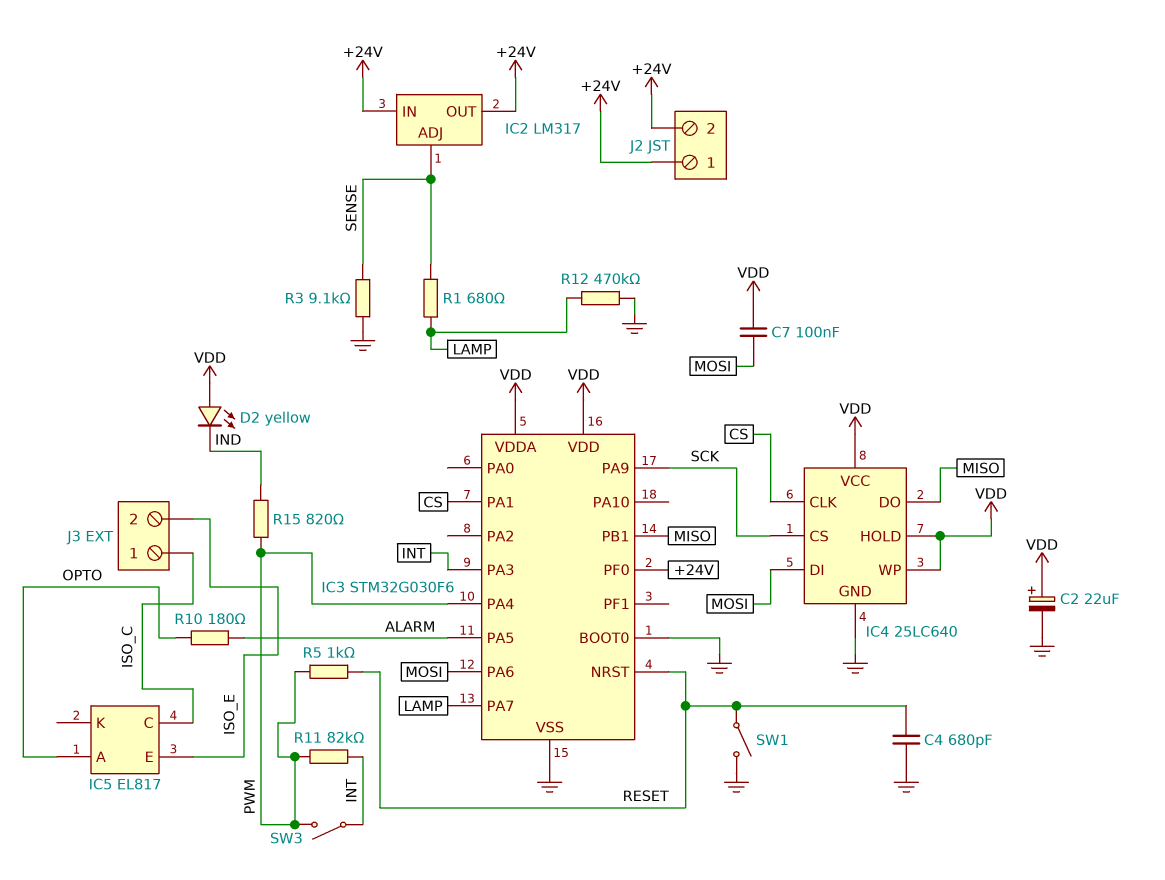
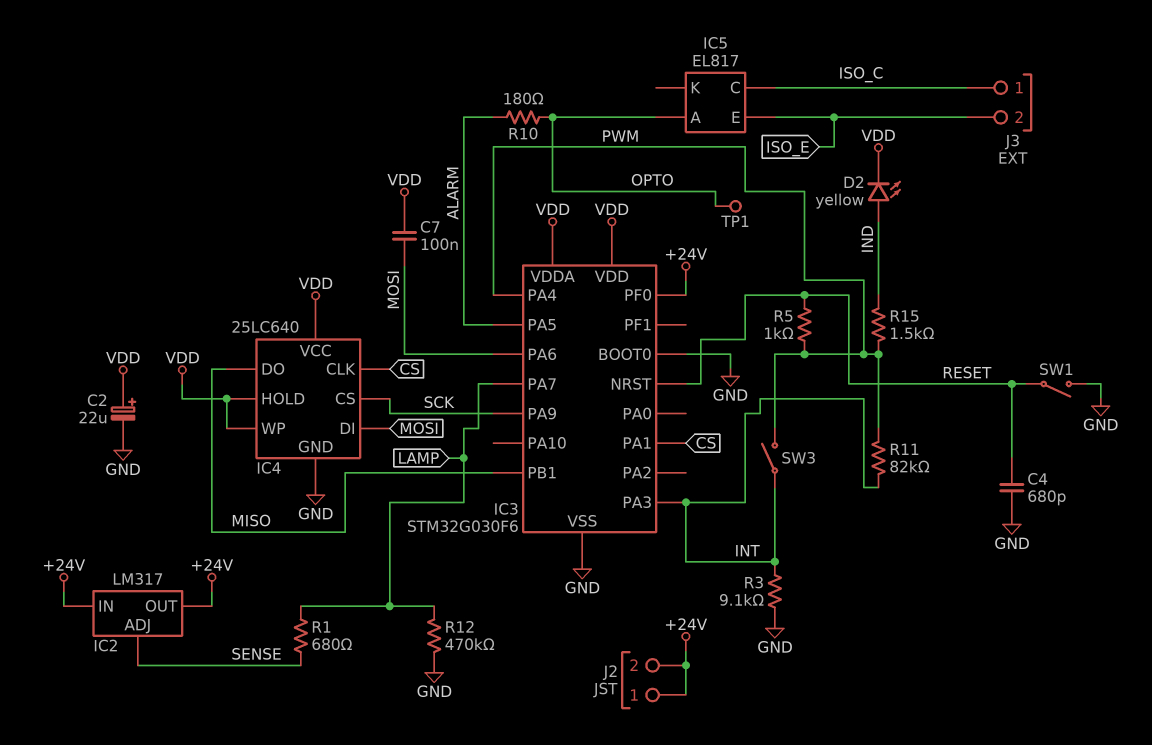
D2: LED yellow (A VDD, K IND) -> LED yellow (A IND, K VDD)
R3: 9.1k (GND, SENSE) -> 9.1k (GND, INT)
R15: 820 (IND, PWM) -> 1.5k (IND, PWM)
TP1: none -> test point (OPTO)

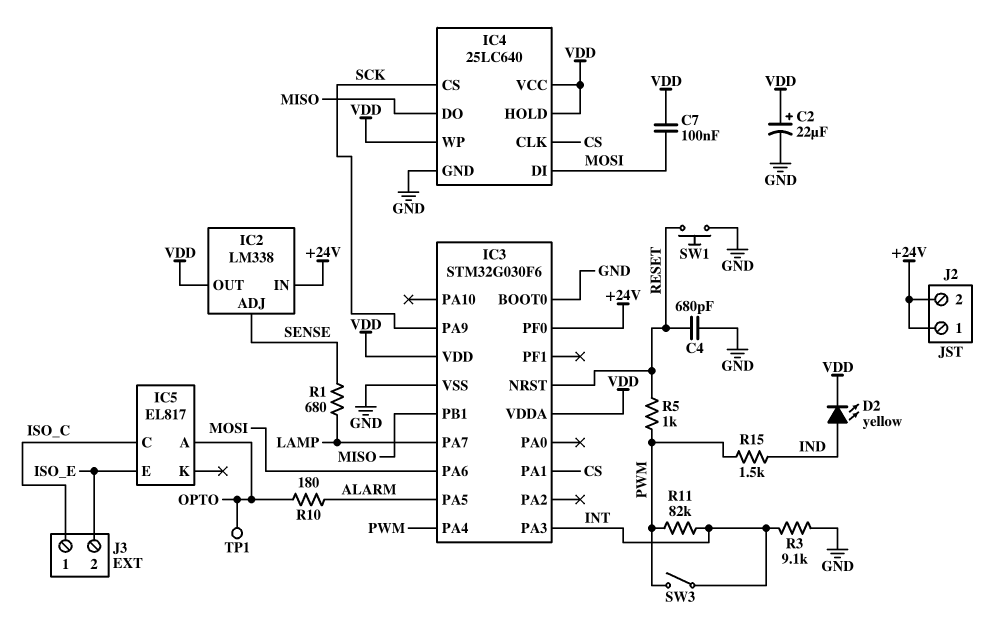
IC2: LM317 -> LM338
IC2 pin OUT: +24V -> VDD
R12: 470k (GND, LAMP) -> none
SW1: switch (GND, RESET) -> button (GND, RESET)

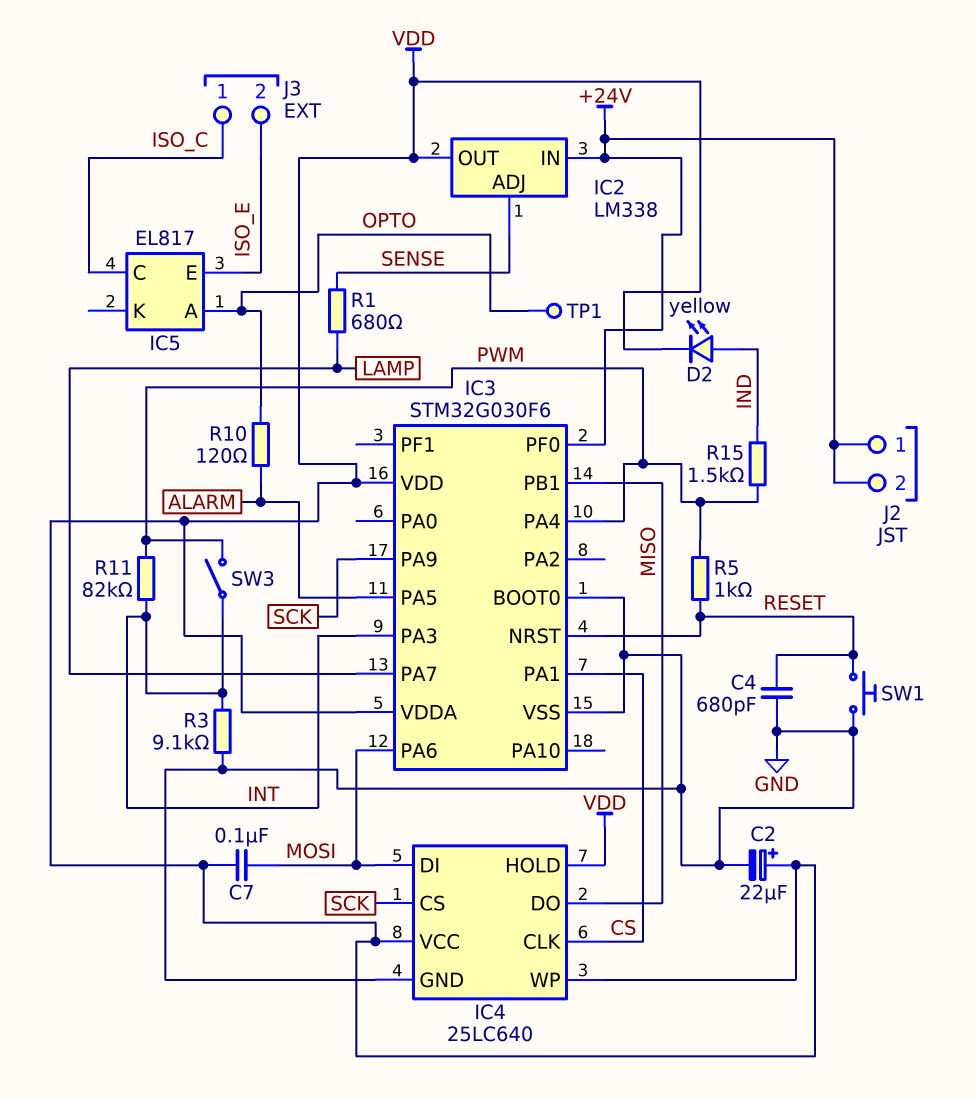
R10: 180 (ALARM, OPTO) -> 120 (ALARM, OPTO)

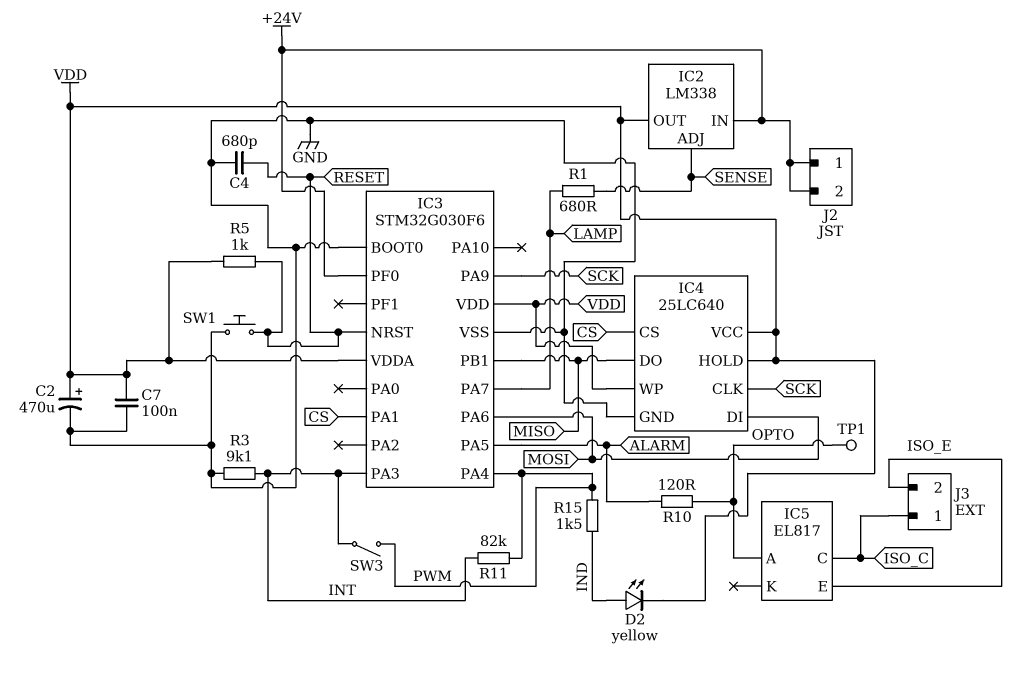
C2: 22uF (plus VDD, minus GND) -> 470uF (plus VDD, minus GND)
C7: 100nF (MOSI, VDD) -> 100nF (GND, VDD)
IC4 pin CLK: CS -> SCK
IC4 pin CS: SCK -> CS
R5: 1k (PWM, RESET) -> 1k (RESET, VDD)

